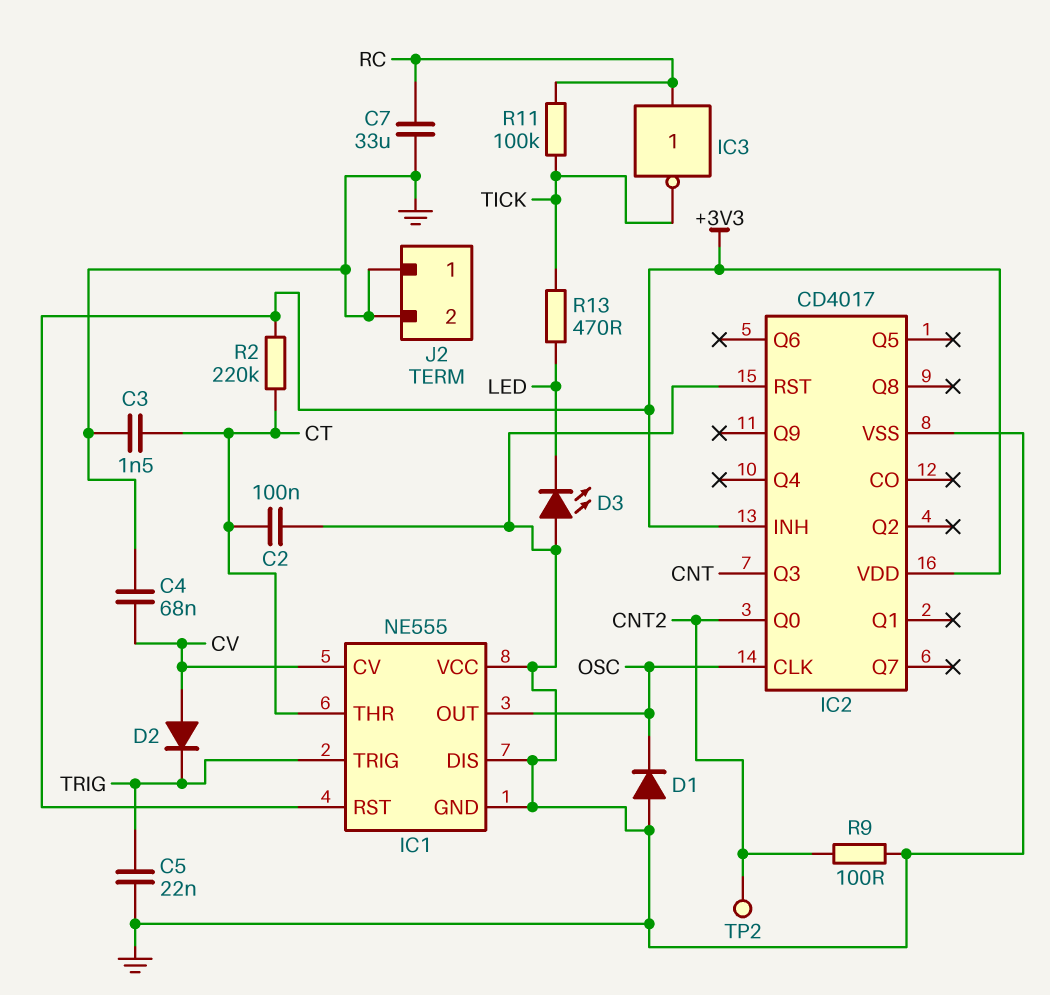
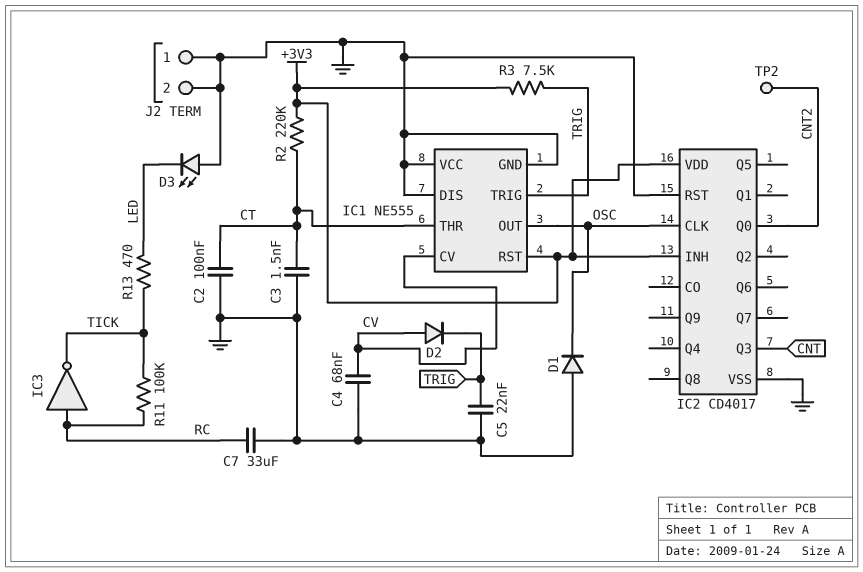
R3: none -> 7.5k (+3V3, TRIG)
R9: 100 (CNT2, GND) -> none

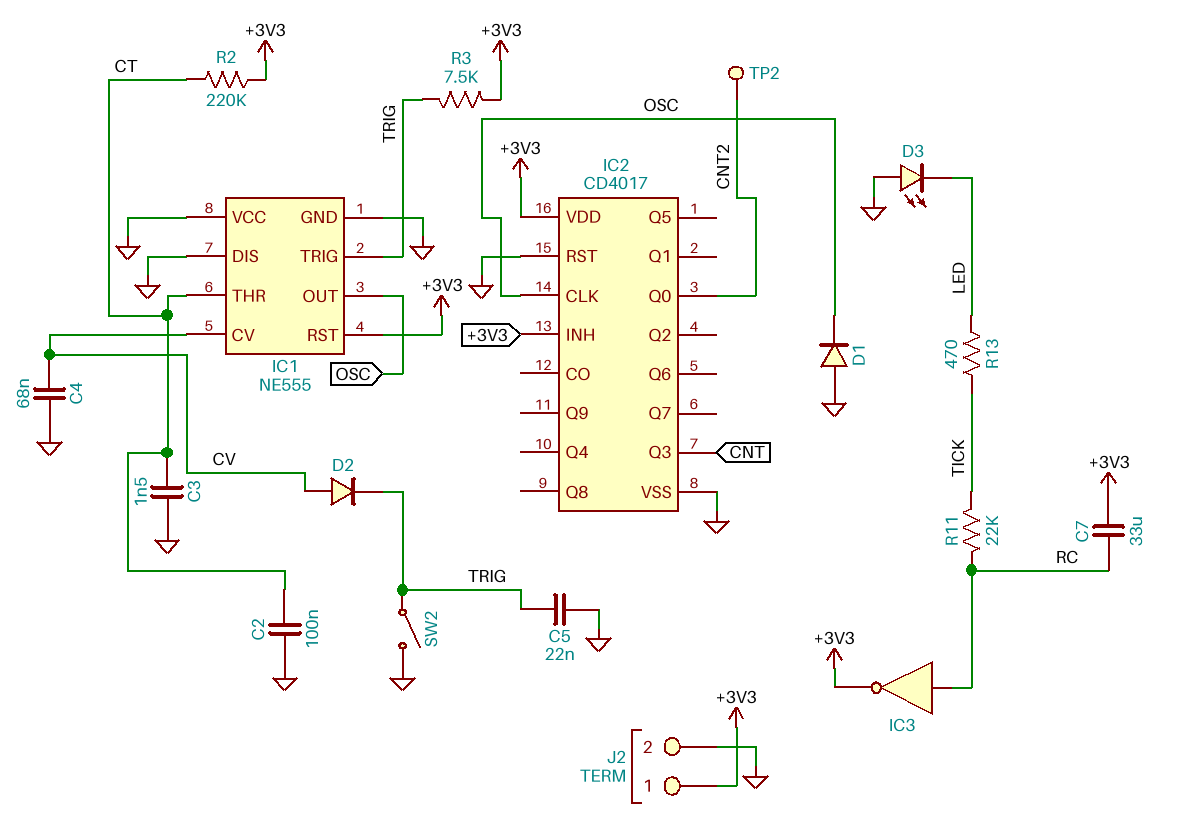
C7: 33uF (GND, RC) -> 33uF (+3V3, RC)
IC3: NOT (in RC, out TICK) -> NOT (in RC, out +3V3)
J2 pin 1: GND -> +3V3
R11: 100k (RC, TICK) -> 22k (RC, TICK)
SW2: none -> switch (GND, TRIG)

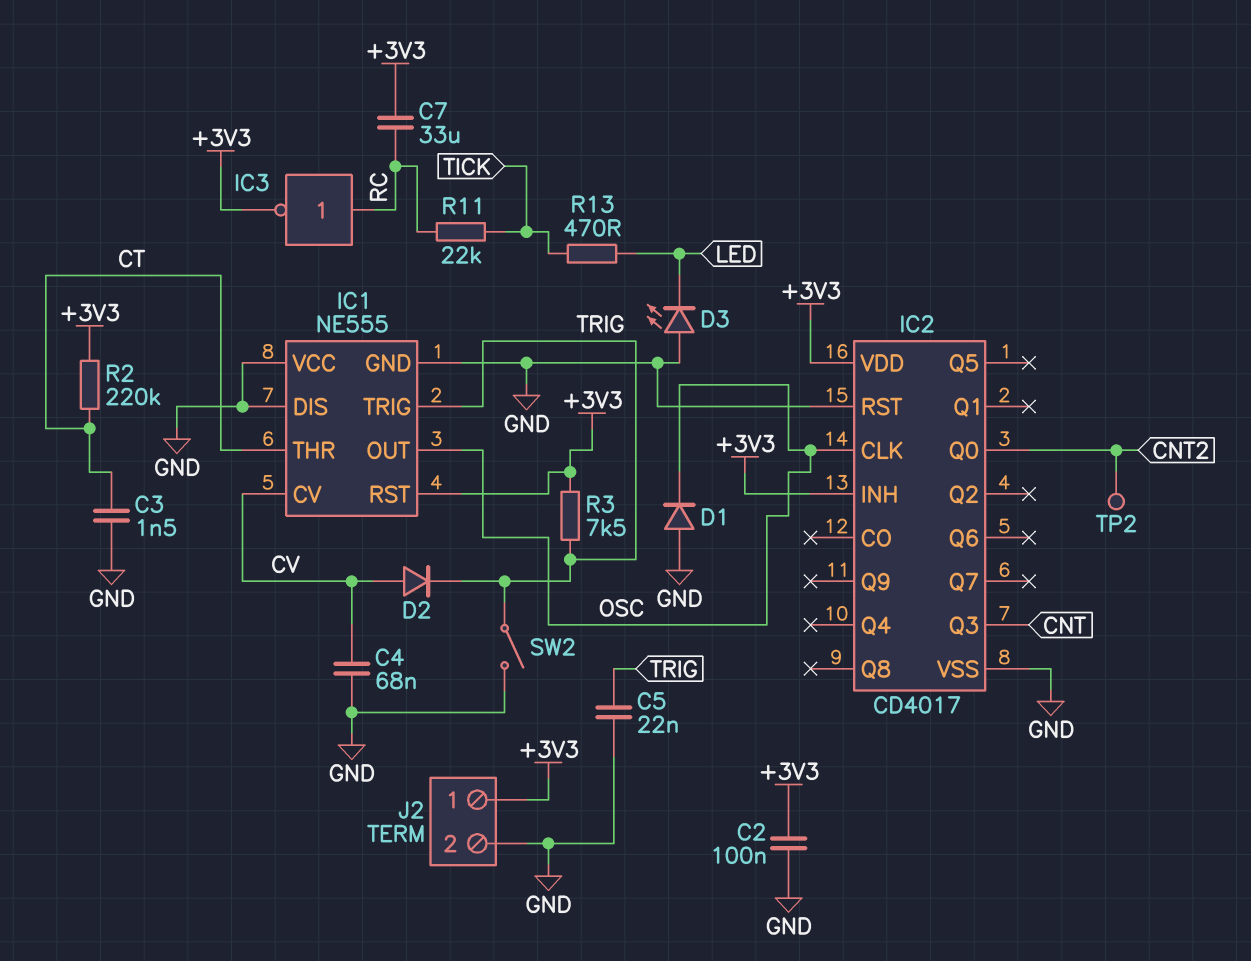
C2: 100nF (CT, GND) -> 100nF (+3V3, GND)

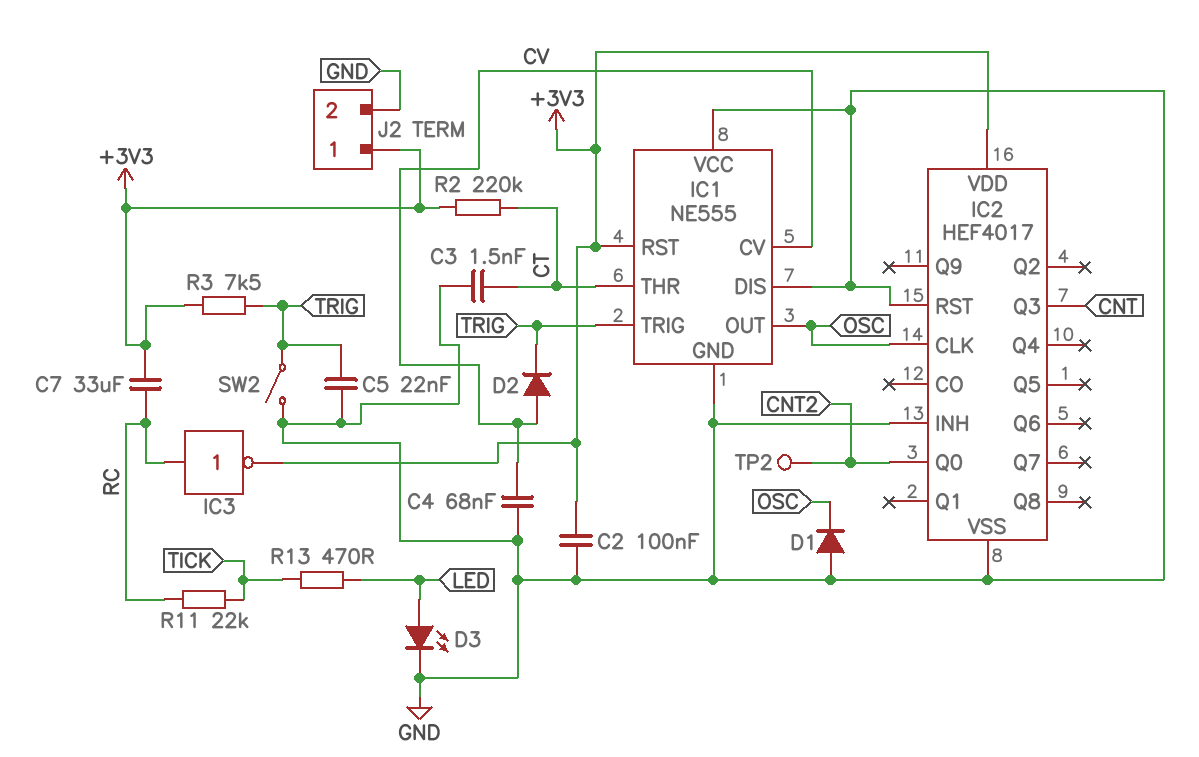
D3: LED (A GND, K LED) -> LED (A LED, K GND)
IC2: CD4017 -> HEF4017
IC2 pin INH: +3V3 -> GND

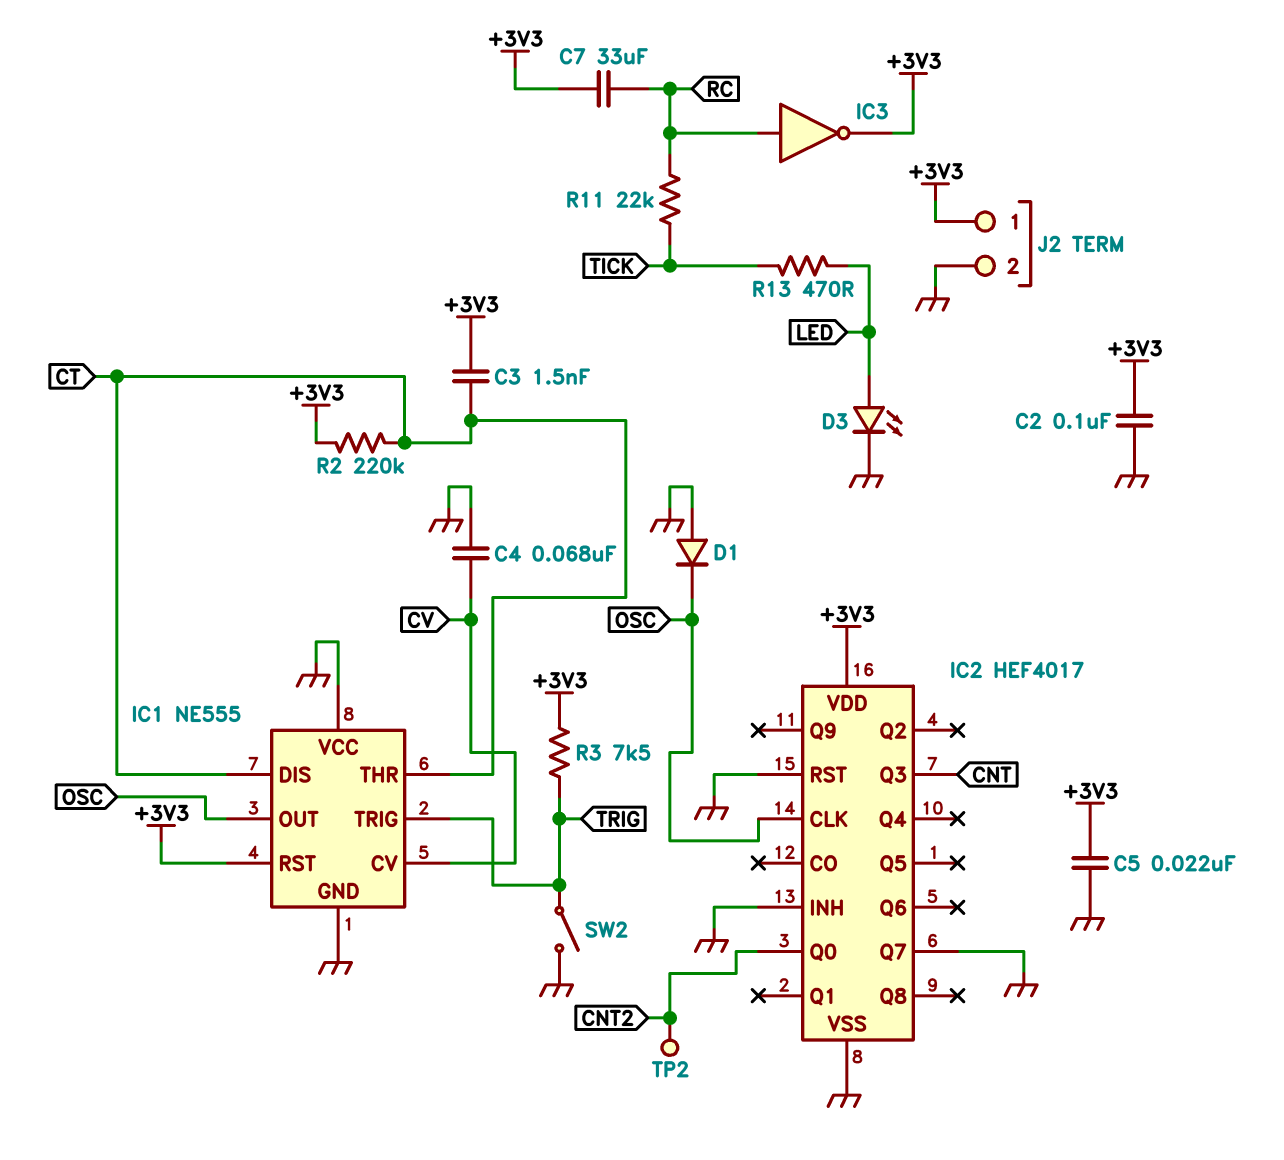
C3: 1.5nF (CT, GND) -> 1.5nF (+3V3, CT)
C5: 22nF (GND, TRIG) -> 22nF (+3V3, GND)
D2: diode (A CV, K TRIG) -> none
IC1 pin DIS: GND -> CT
IC2 pin Q7: none -> GND

